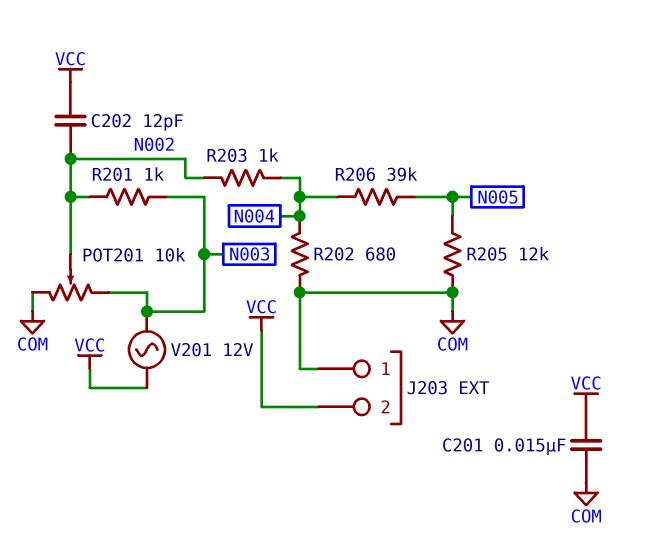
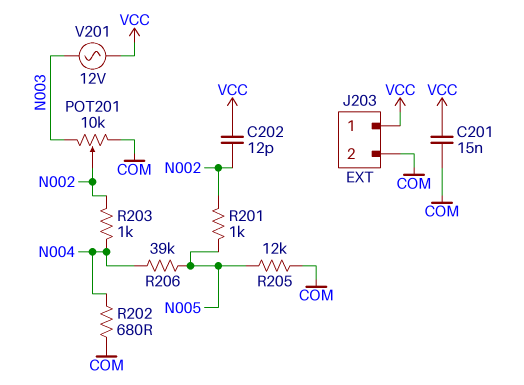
J203 pin 1: COM -> VCC
J203 pin 2: VCC -> COM
R201: 1k (N002, N003) -> 1k (N002, N005)

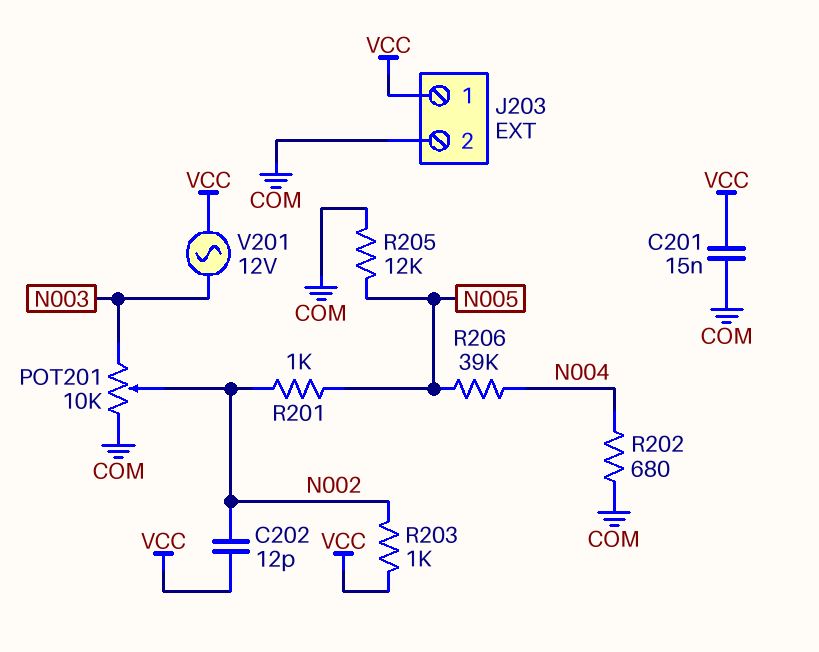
R203: 1k (N002, N004) -> 1k (N002, VCC)

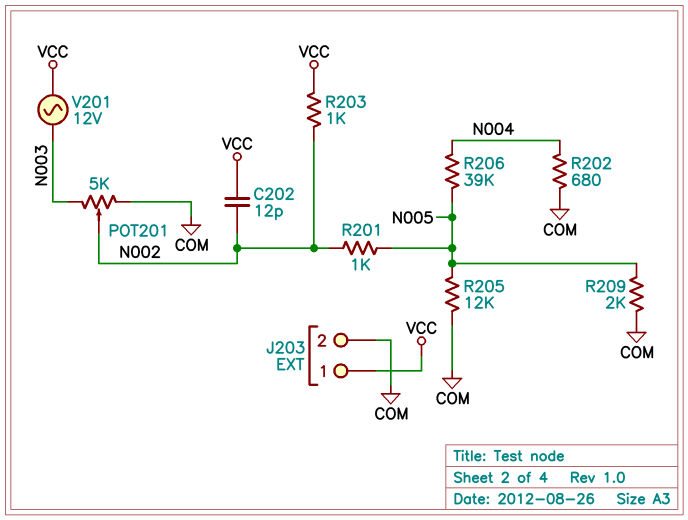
C201: 15nF (COM, VCC) -> none
POT201: 10k (COM, N003, wiper N002) -> 5k (COM, N003, wiper N002)
R209: none -> 2k (COM, N005)

